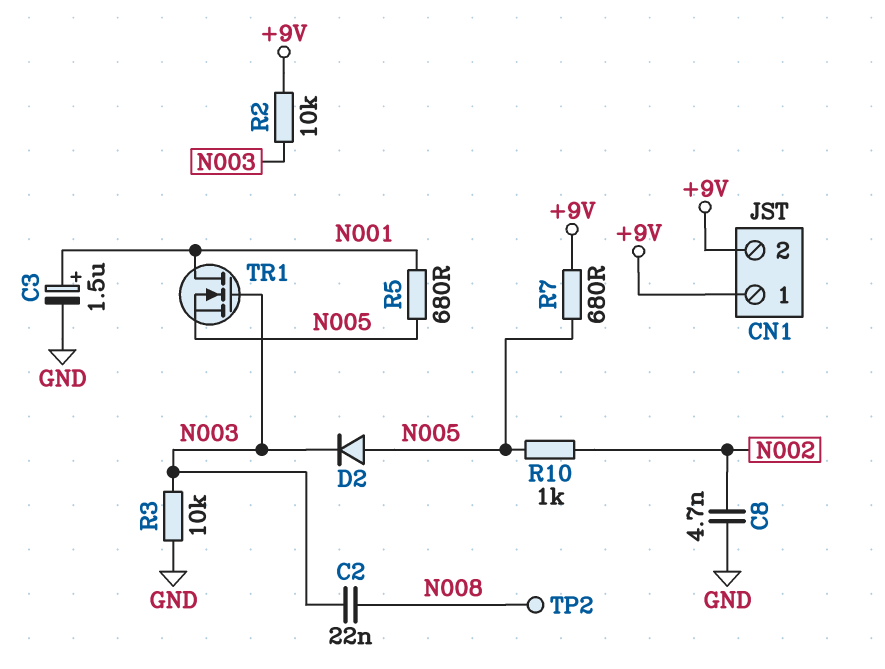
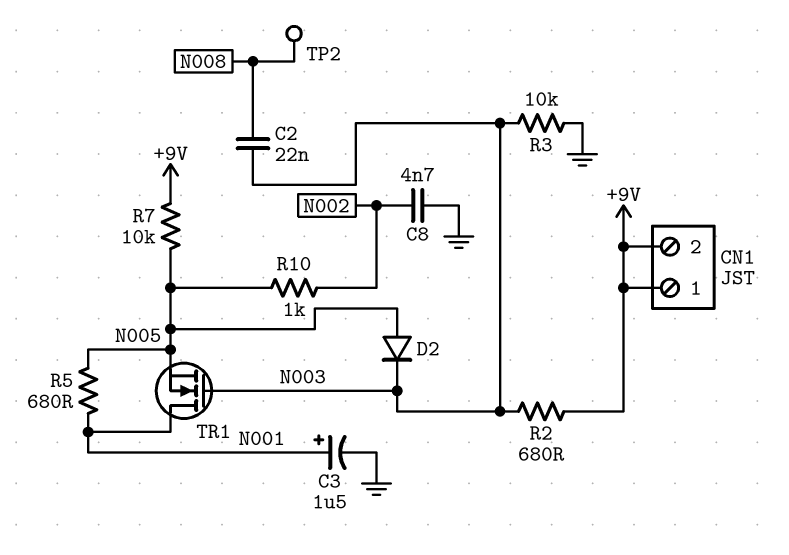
R2: 10k (+9V, N003) -> 680 (+9V, N003)
R7: 680 (+9V, N005) -> 10k (+9V, N005)

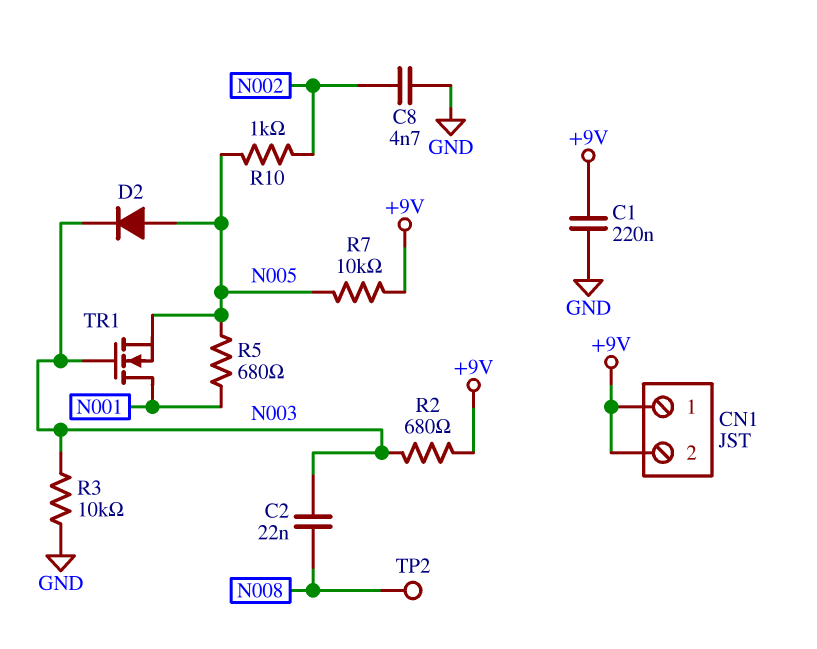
C1: none -> 220nF (+9V, GND)
C3: 1.5uF (plus N001, minus GND) -> none

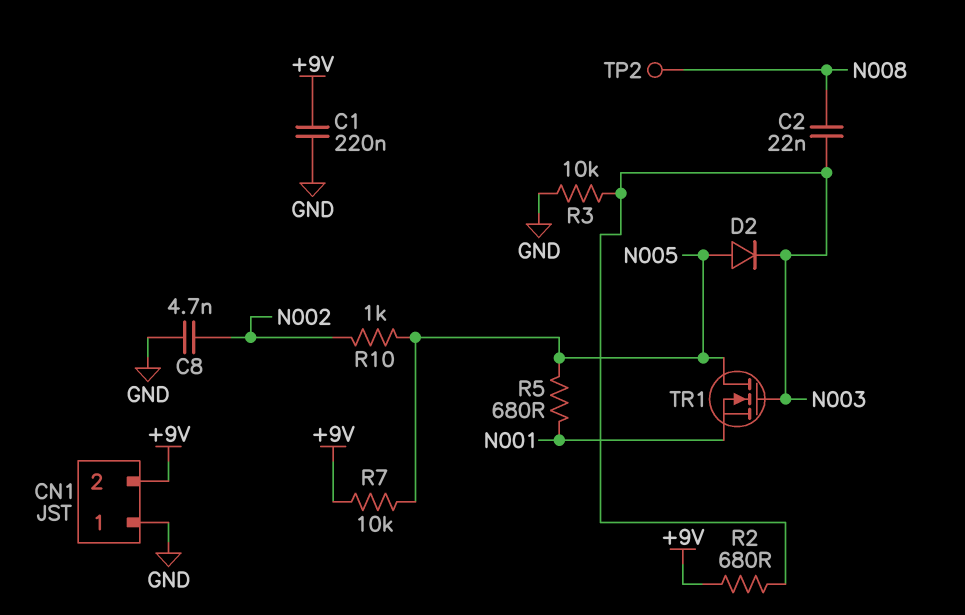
CN1 pin 1: +9V -> GND
TR1: NMOS (G N003, D N001, S N005) -> NMOS (G N003, D N005, S N001)

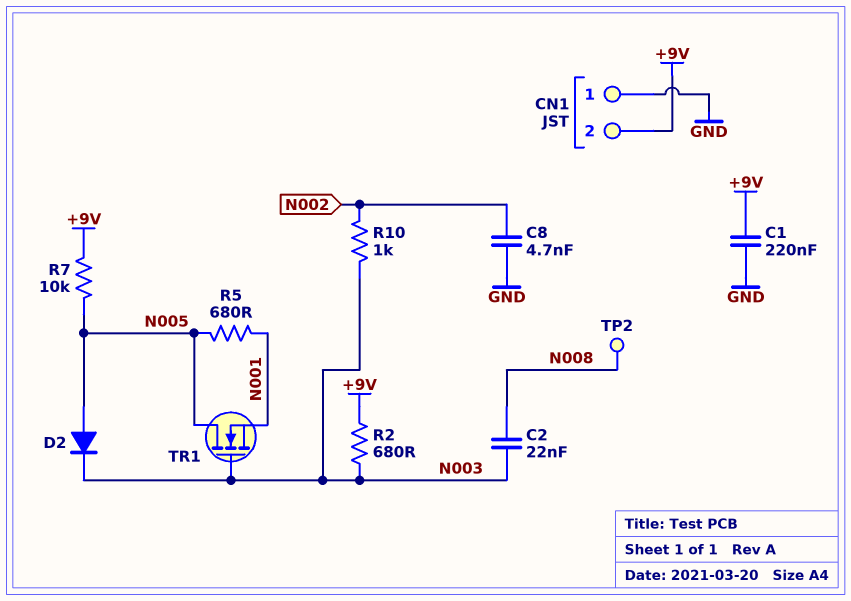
R3: 10k (GND, N003) -> none
R10: 1k (N002, N005) -> 1k (N002, N003)

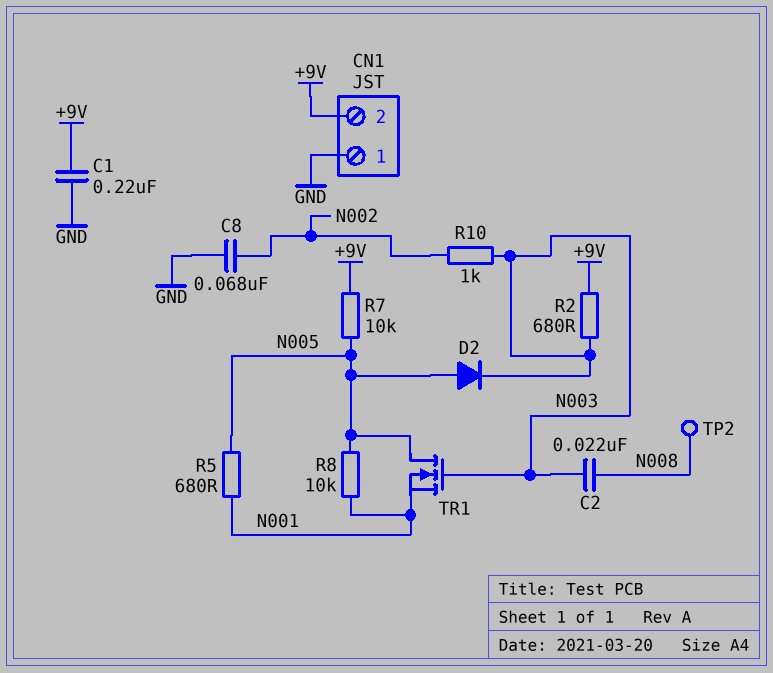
C8: 4.7nF (GND, N002) -> 68nF (GND, N002)
R8: none -> 10k (N001, N005)

